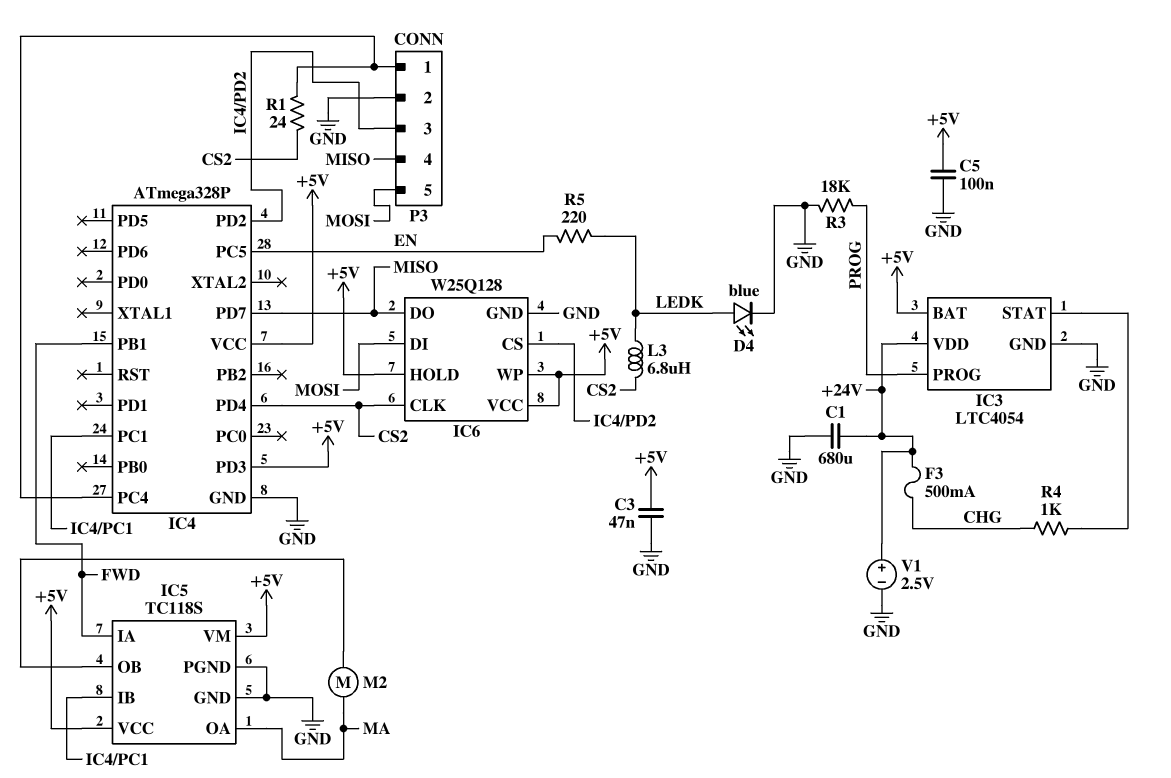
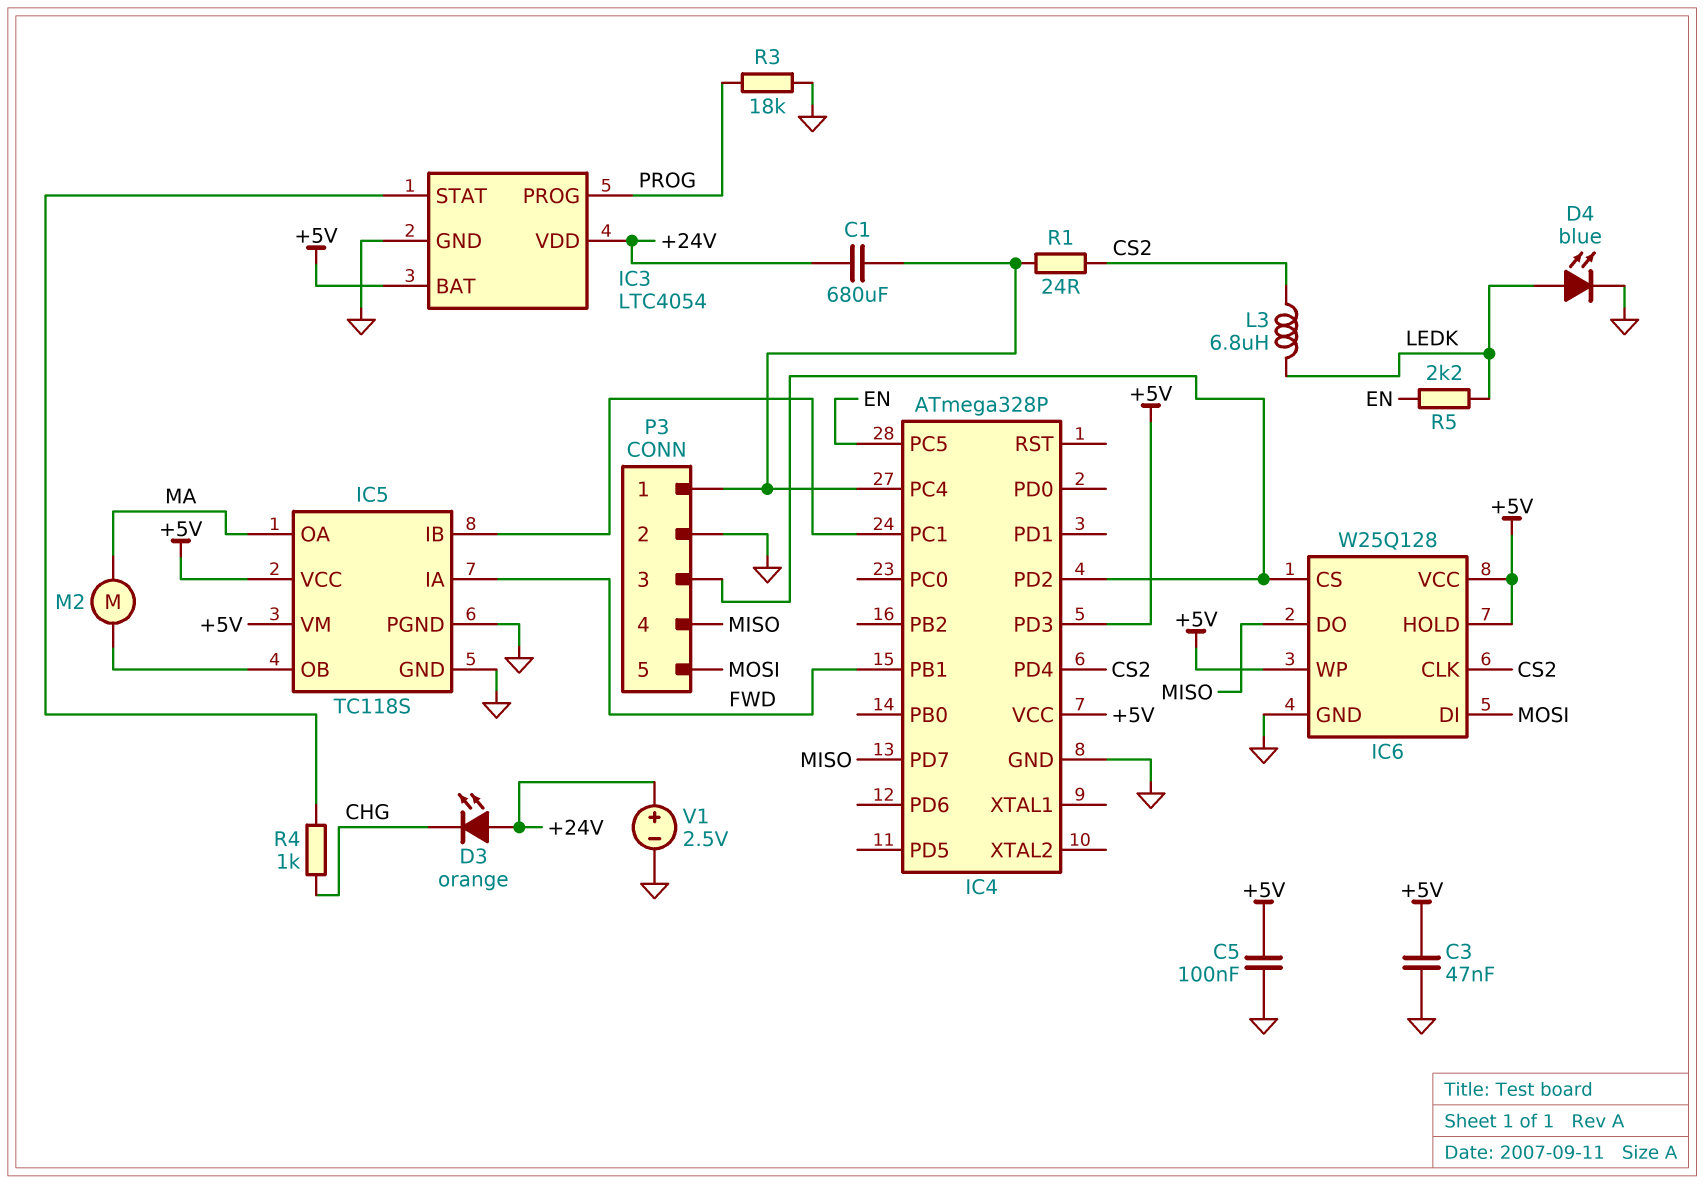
C1: 680uF (+24V, GND) -> 680uF (+24V, IC4/PC4)
D3: none -> LED orange (A +24V, K CHG)
F3: 500mA (+24V, CHG) -> none
R5: 220 (EN, LEDK) -> 2.2k (EN, LEDK)

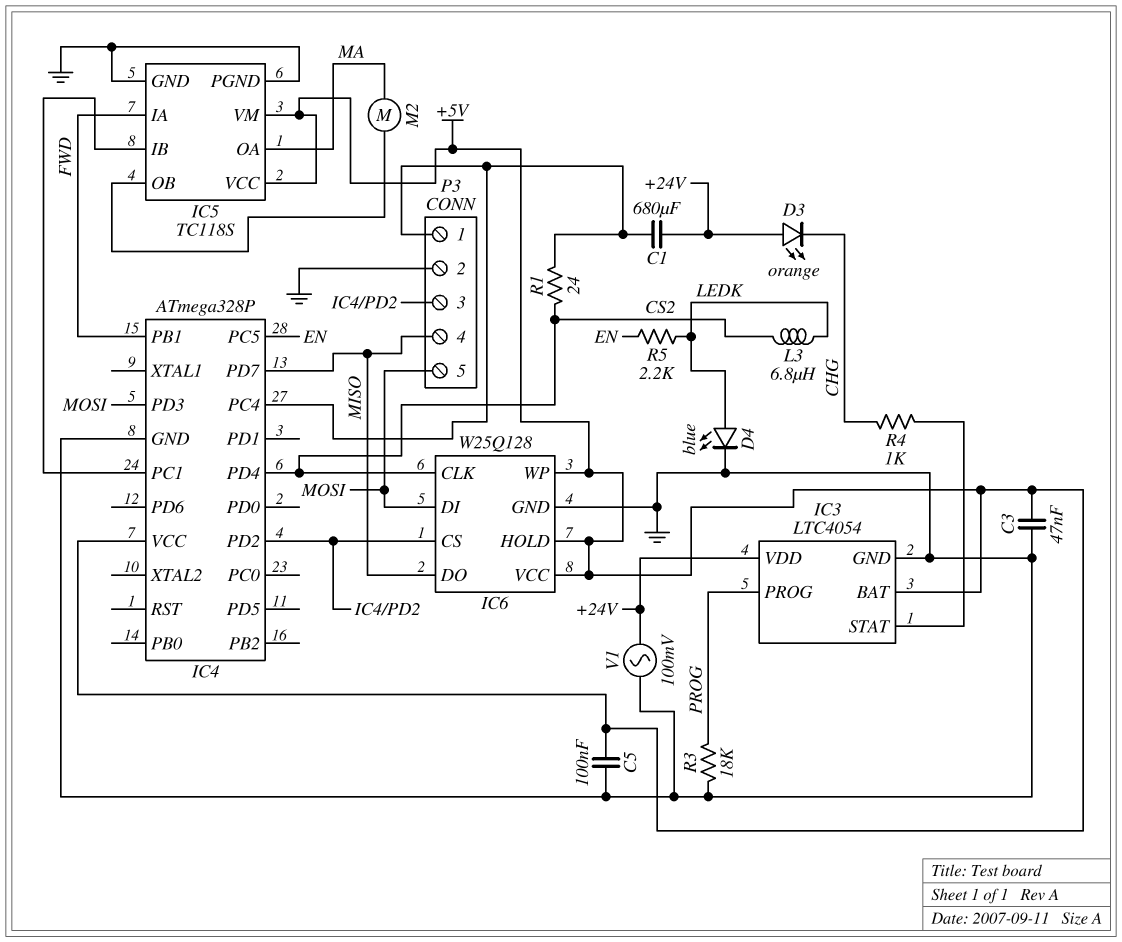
IC4 pin PD3: +5V -> MOSI
V1: 2.5V (plus +24V, minus GND) -> AC 100mV (+24V, GND)

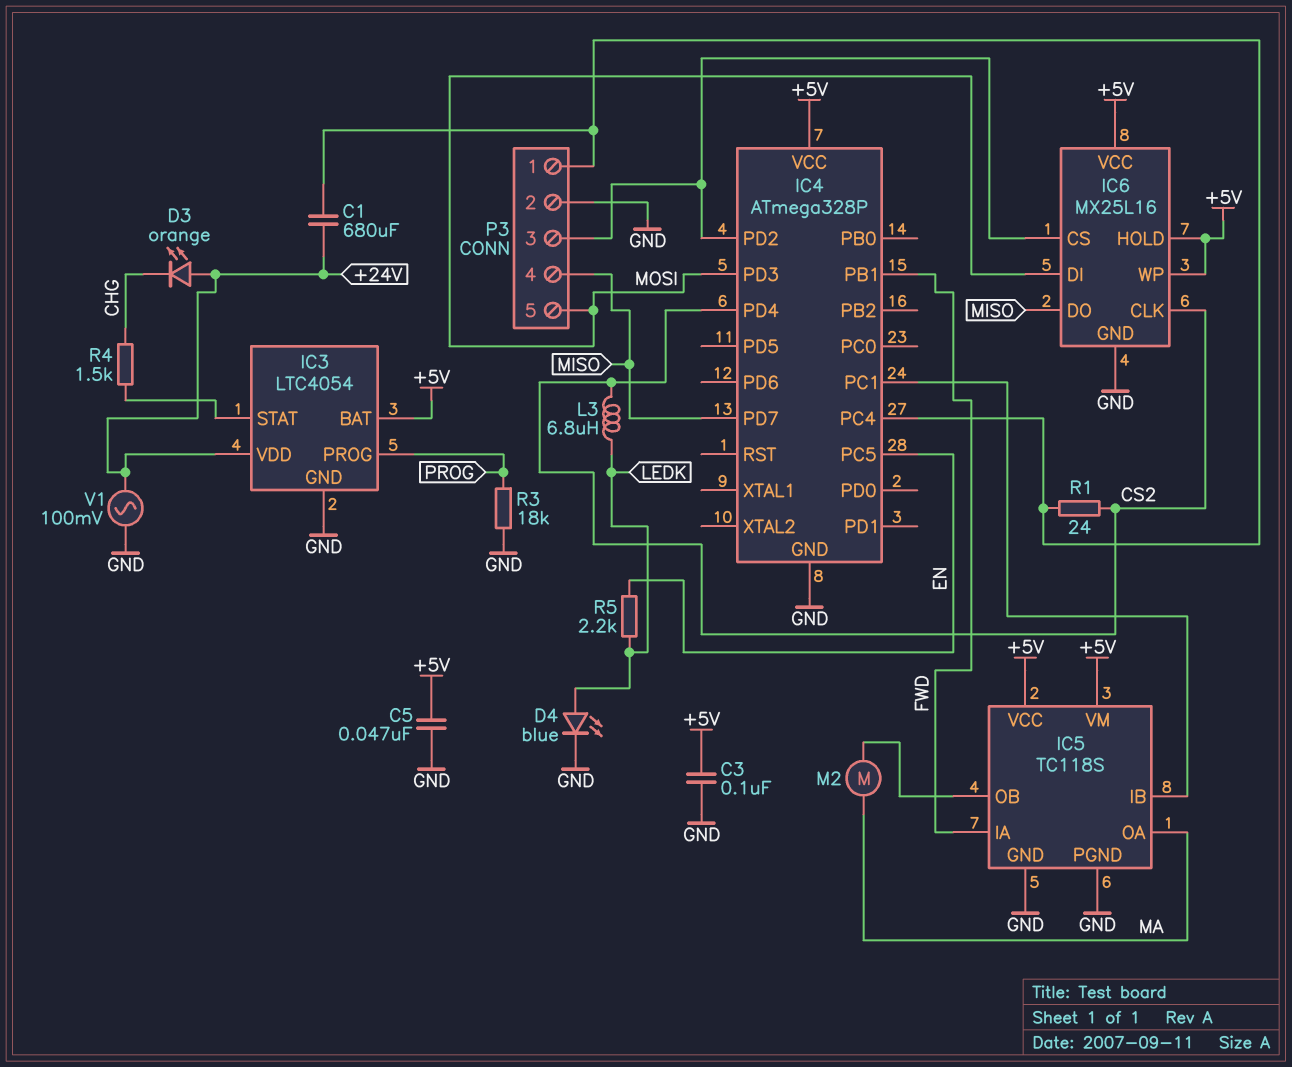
C3: 47nF (+5V, GND) -> 100nF (+5V, GND)
C5: 100nF (+5V, GND) -> 47nF (+5V, GND)
IC6: W25Q128 -> MX25L16
R4: 1k (CHG, IC3/STAT) -> 1.5k (CHG, IC3/STAT)

